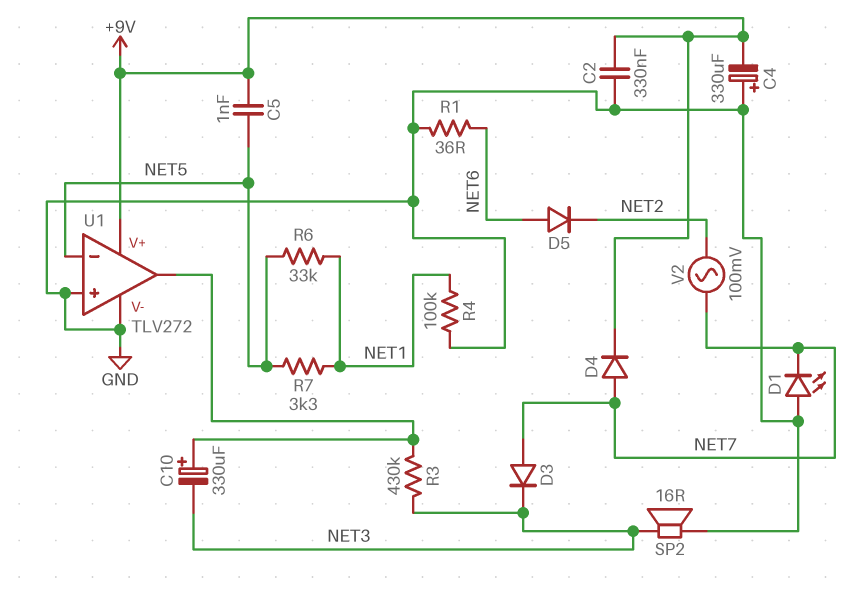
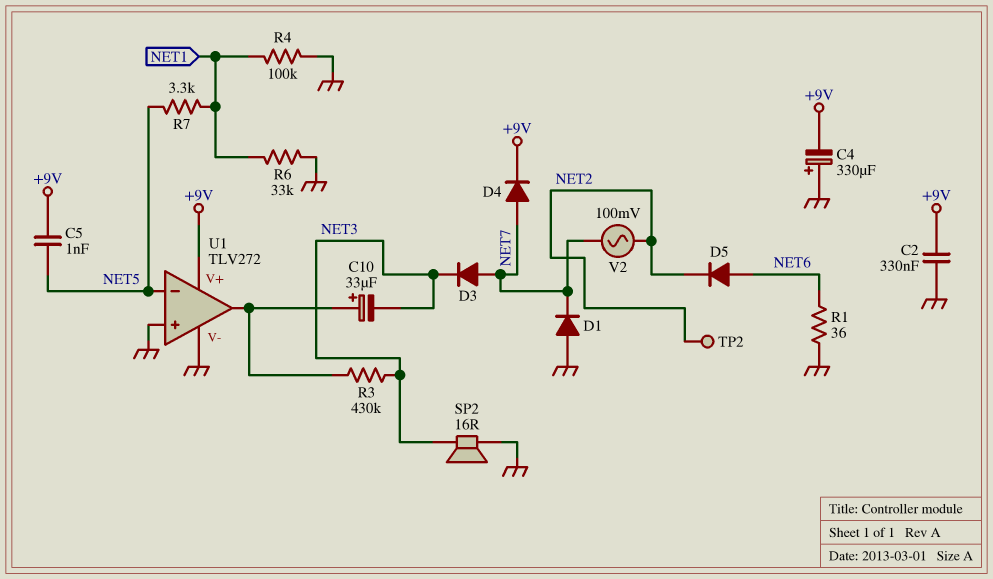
C10: 330uF (plus U1/out, minus NET3) -> 33uF (plus U1/out, minus NET3)
D1: LED (A GND, K NET7) -> diode (A GND, K NET7)
R6: 33k (NET1, NET5) -> 33k (GND, NET1)
TP2: none -> test point (NET2)

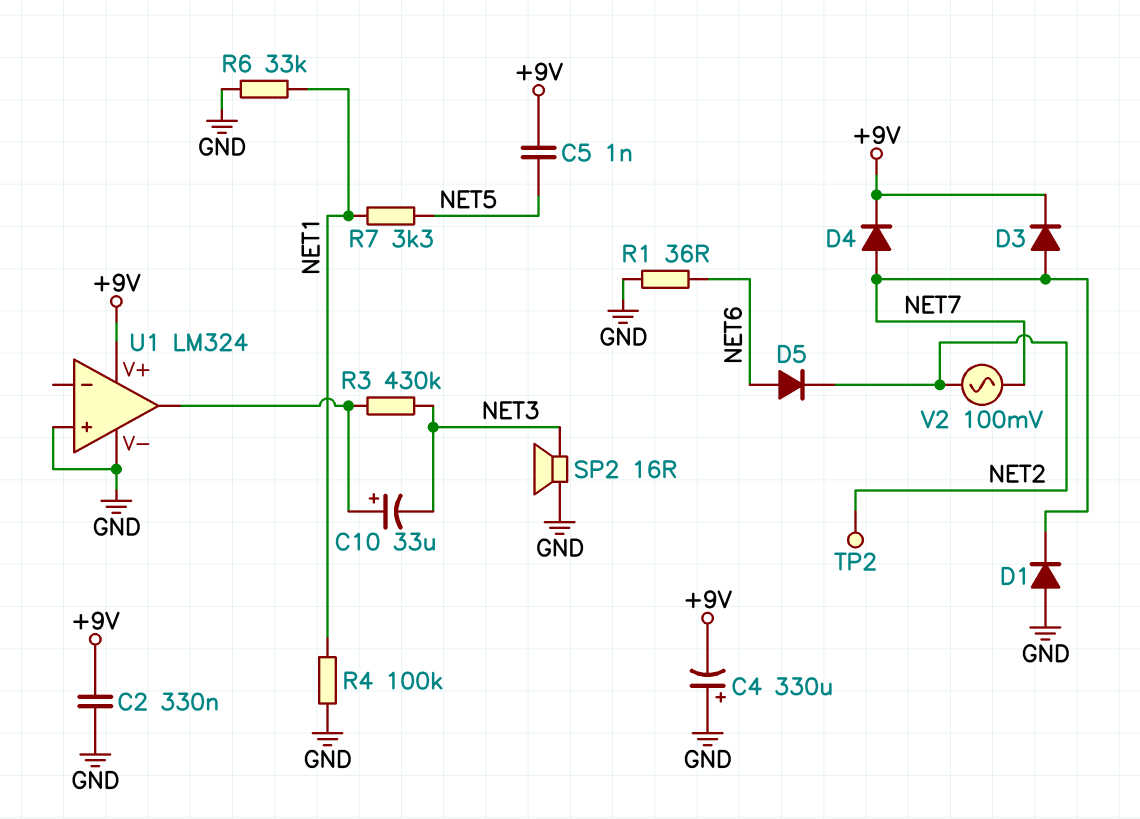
D3: diode (A NET7, K NET3) -> diode (A NET7, K +9V)
U1: TLV272 -> LM324
U1 pin in-: NET5 -> none

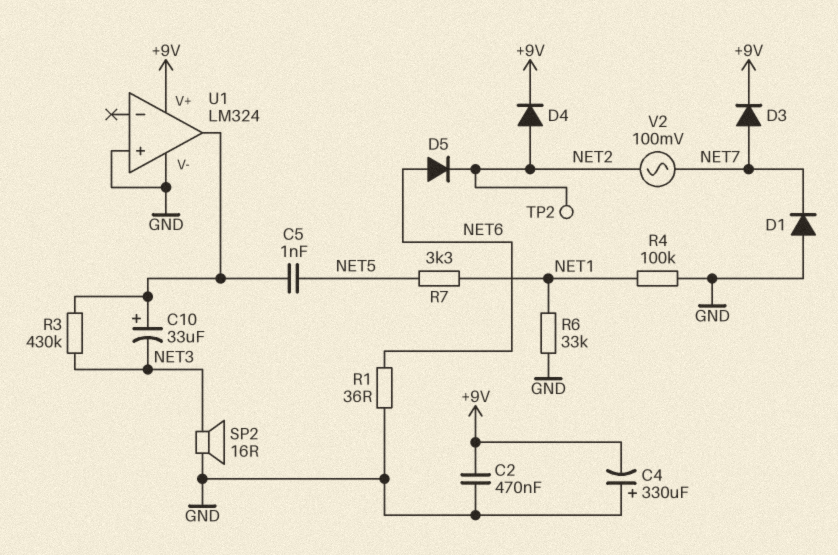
C2: 330nF (+9V, GND) -> 470nF (+9V, GND)
C5: 1nF (+9V, NET5) -> 1nF (NET5, U1/out)
D4: diode (A NET7, K +9V) -> diode (A NET2, K +9V)

